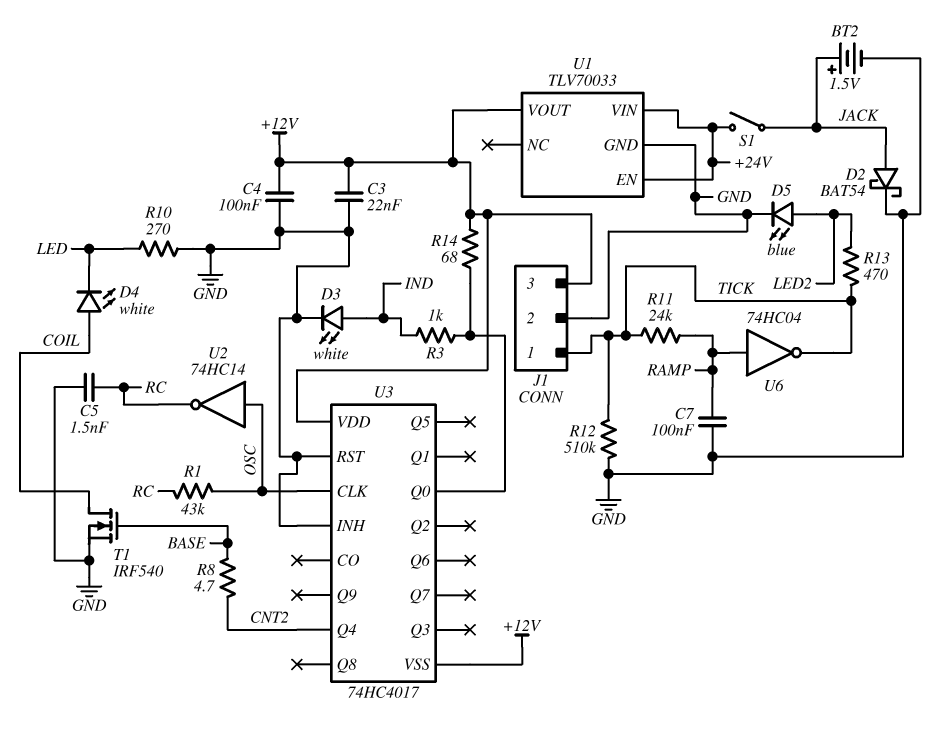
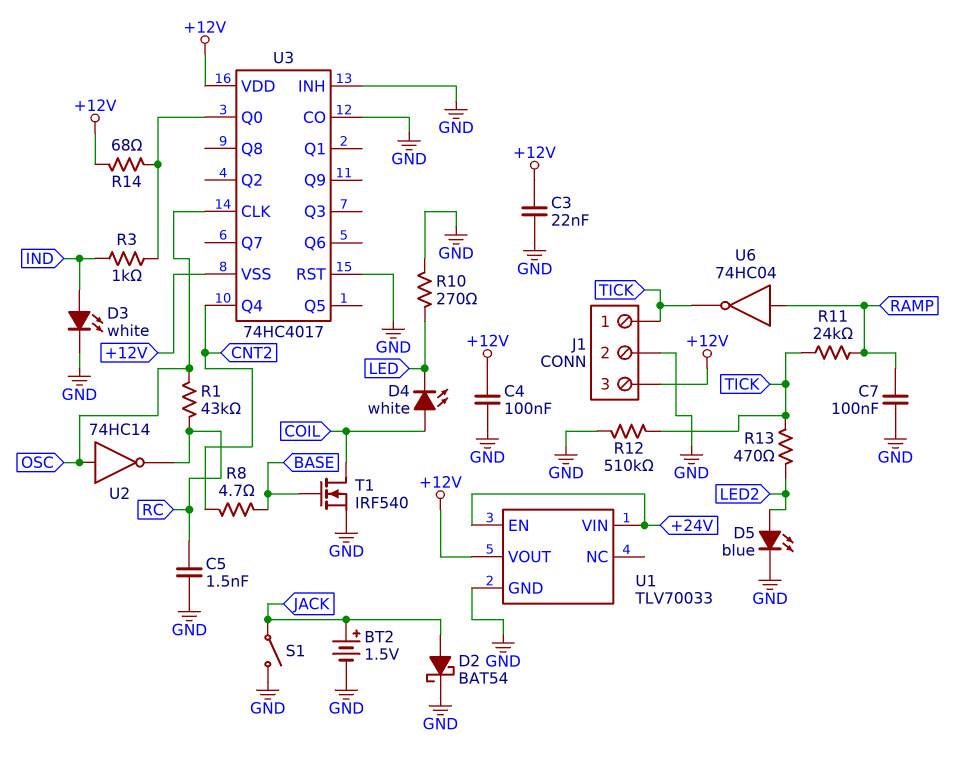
S1: switch (+24V, JACK) -> switch (GND, JACK)
U3 pin CO: none -> GND

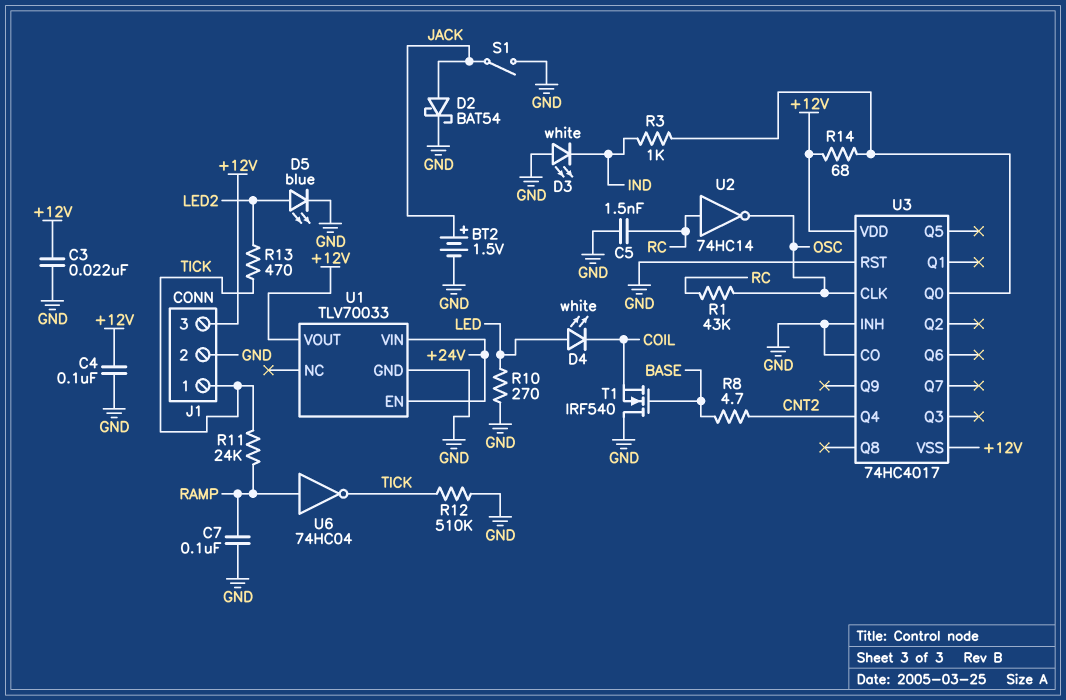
D3: LED white (A IND, K GND) -> LED white (A GND, K IND)
D4: LED white (A COIL, K LED) -> LED white (A LED, K COIL)
T1: NMOS IRF540 (G BASE, D COIL, S GND) -> NMOS IRF540 (G BASE, D GND, S COIL)
U2: NOT 74HC14 (in OSC, out RC) -> NOT 74HC14 (in RC, out OSC)

